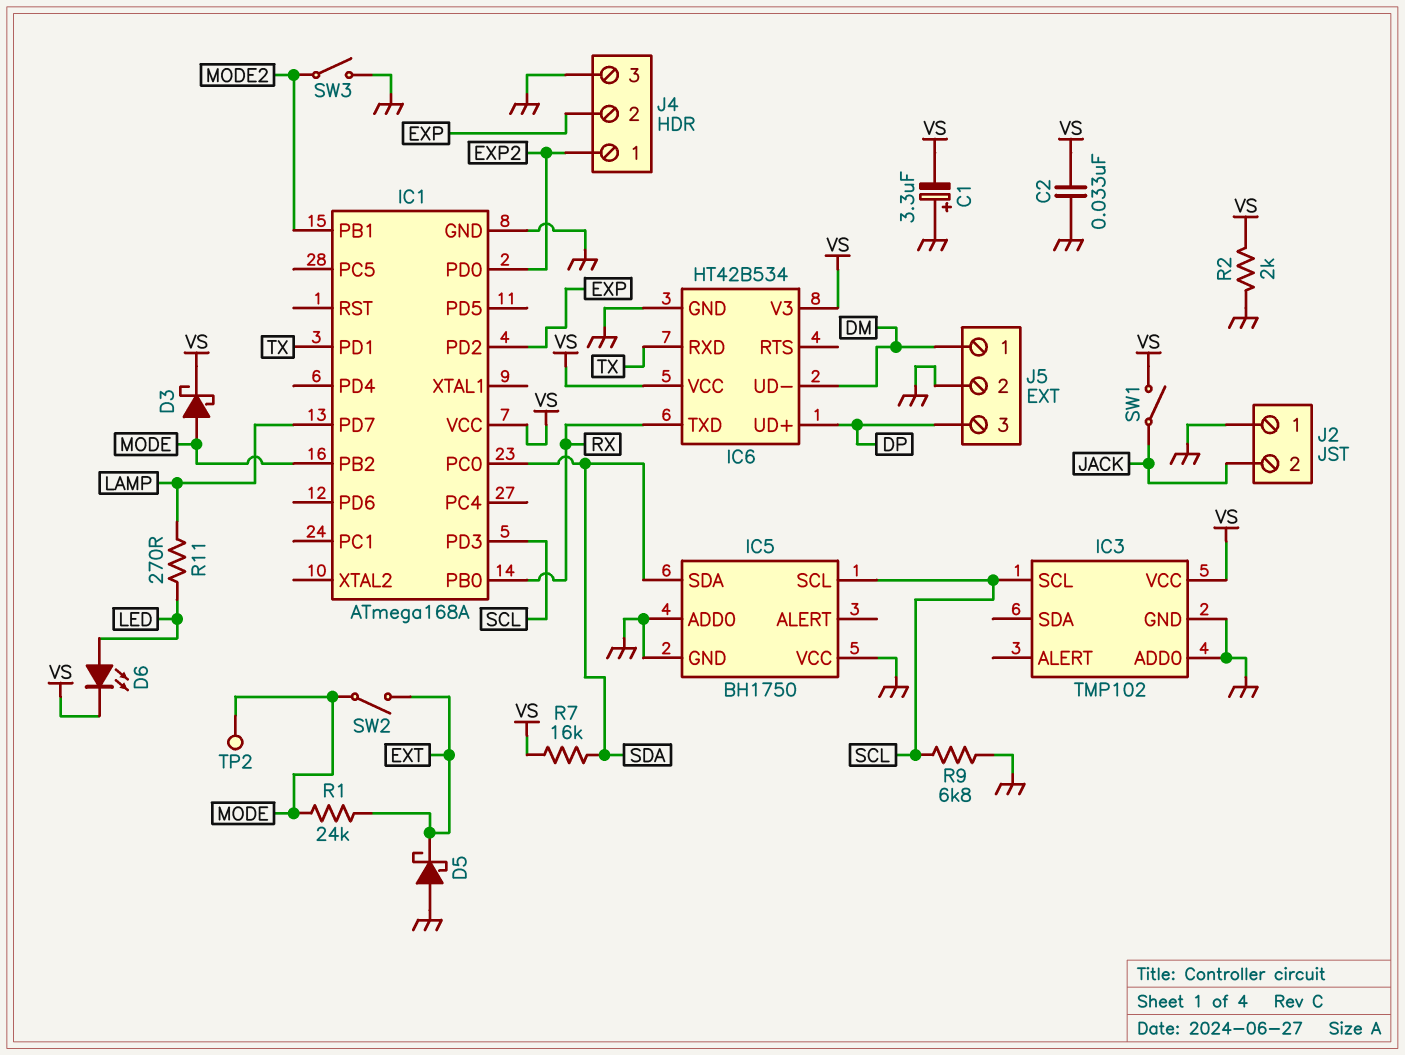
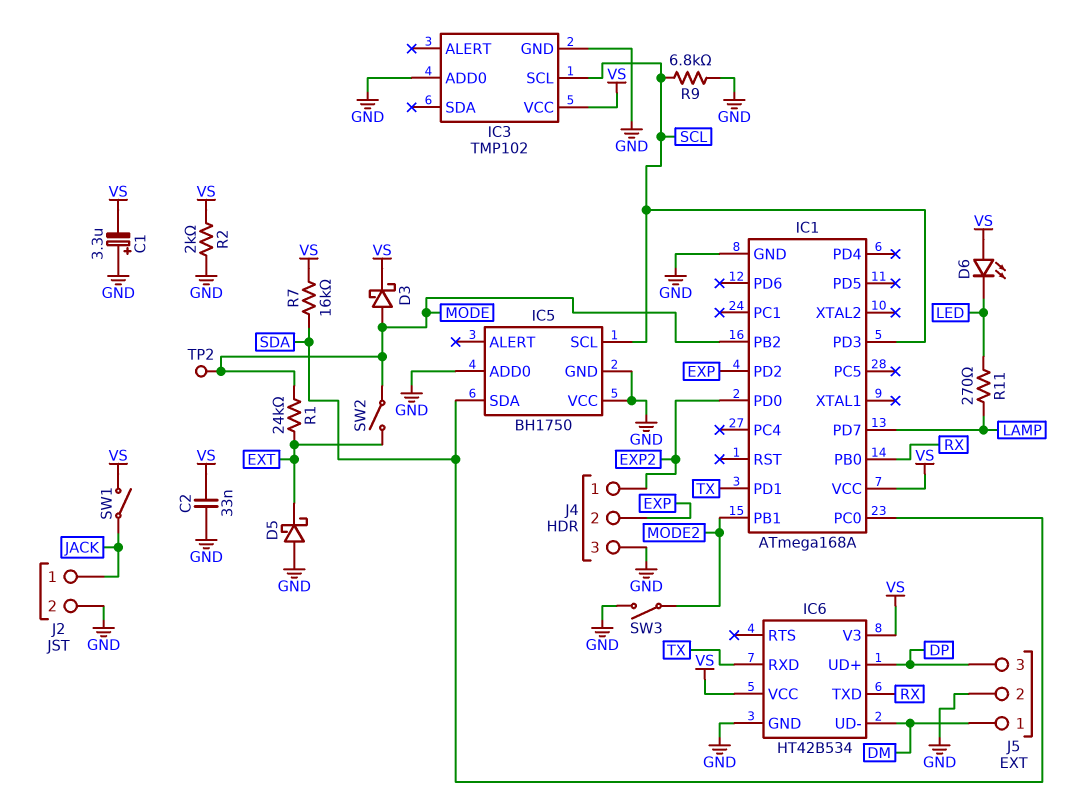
D6: LED (A LED, K VS) -> LED (A VS, K LED)
J2 pin 1: GND -> JACK
J2 pin 2: JACK -> GND

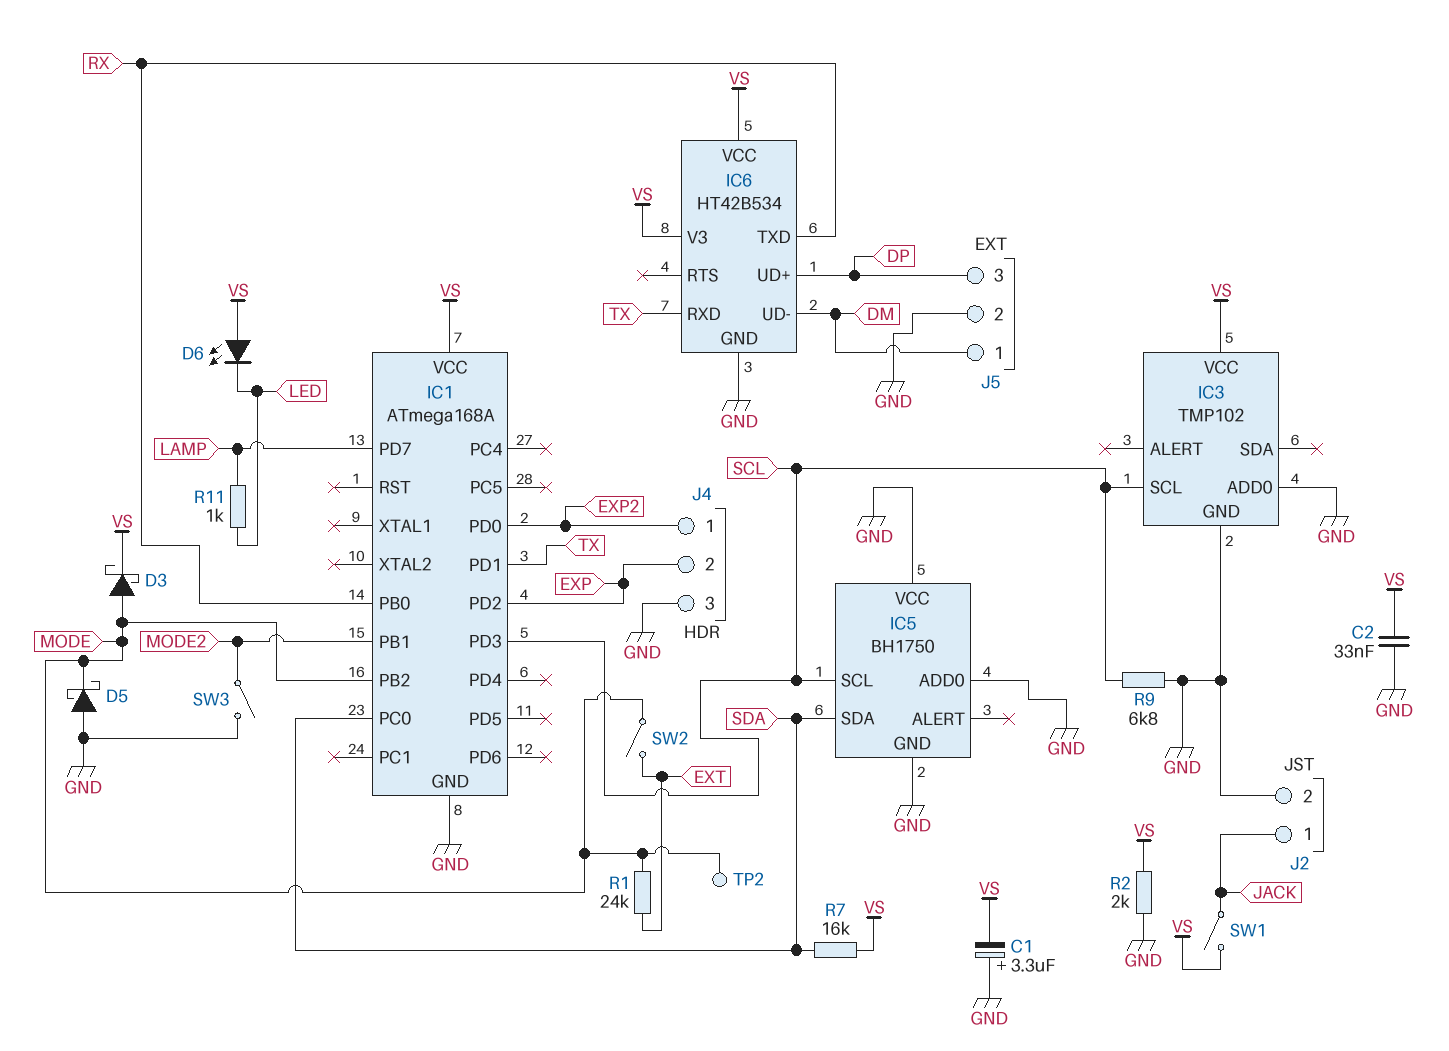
D5: schottky (A GND, K EXT) -> schottky (A GND, K MODE)
R11: 270 (LAMP, LED) -> 1k (LAMP, LED)

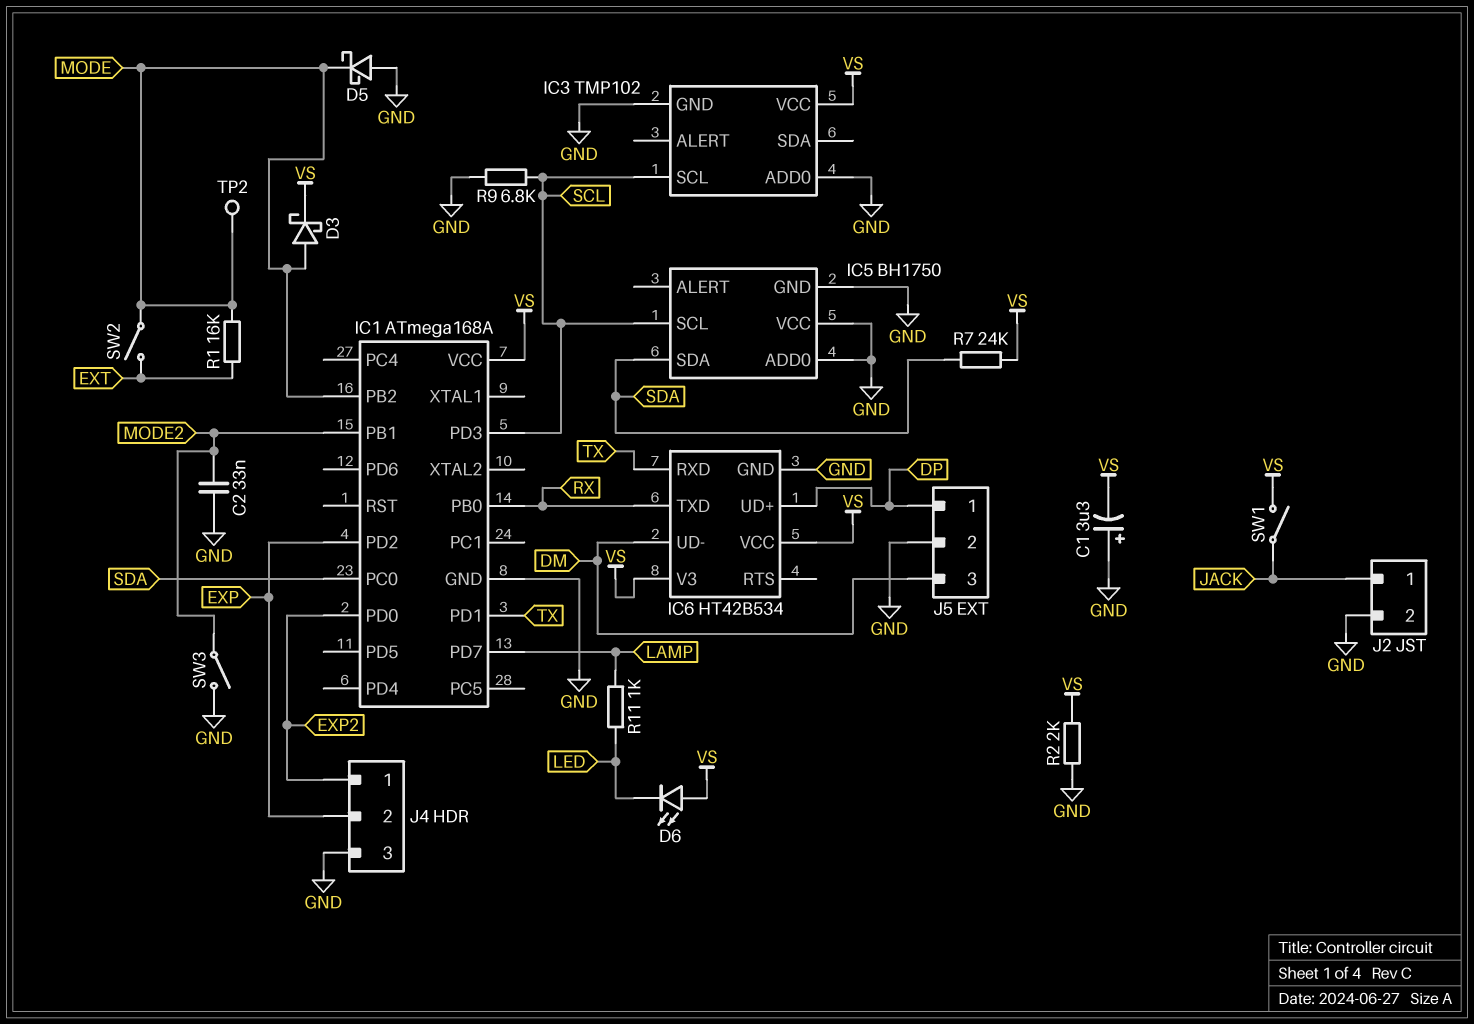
C2: 33nF (GND, VS) -> 33nF (GND, MODE2)
J5 pin 1: DM -> DP
J5 pin 3: DP -> DM
R1: 24k (EXT, MODE) -> 16k (EXT, MODE)
R7: 16k (SDA, VS) -> 24k (SDA, VS)

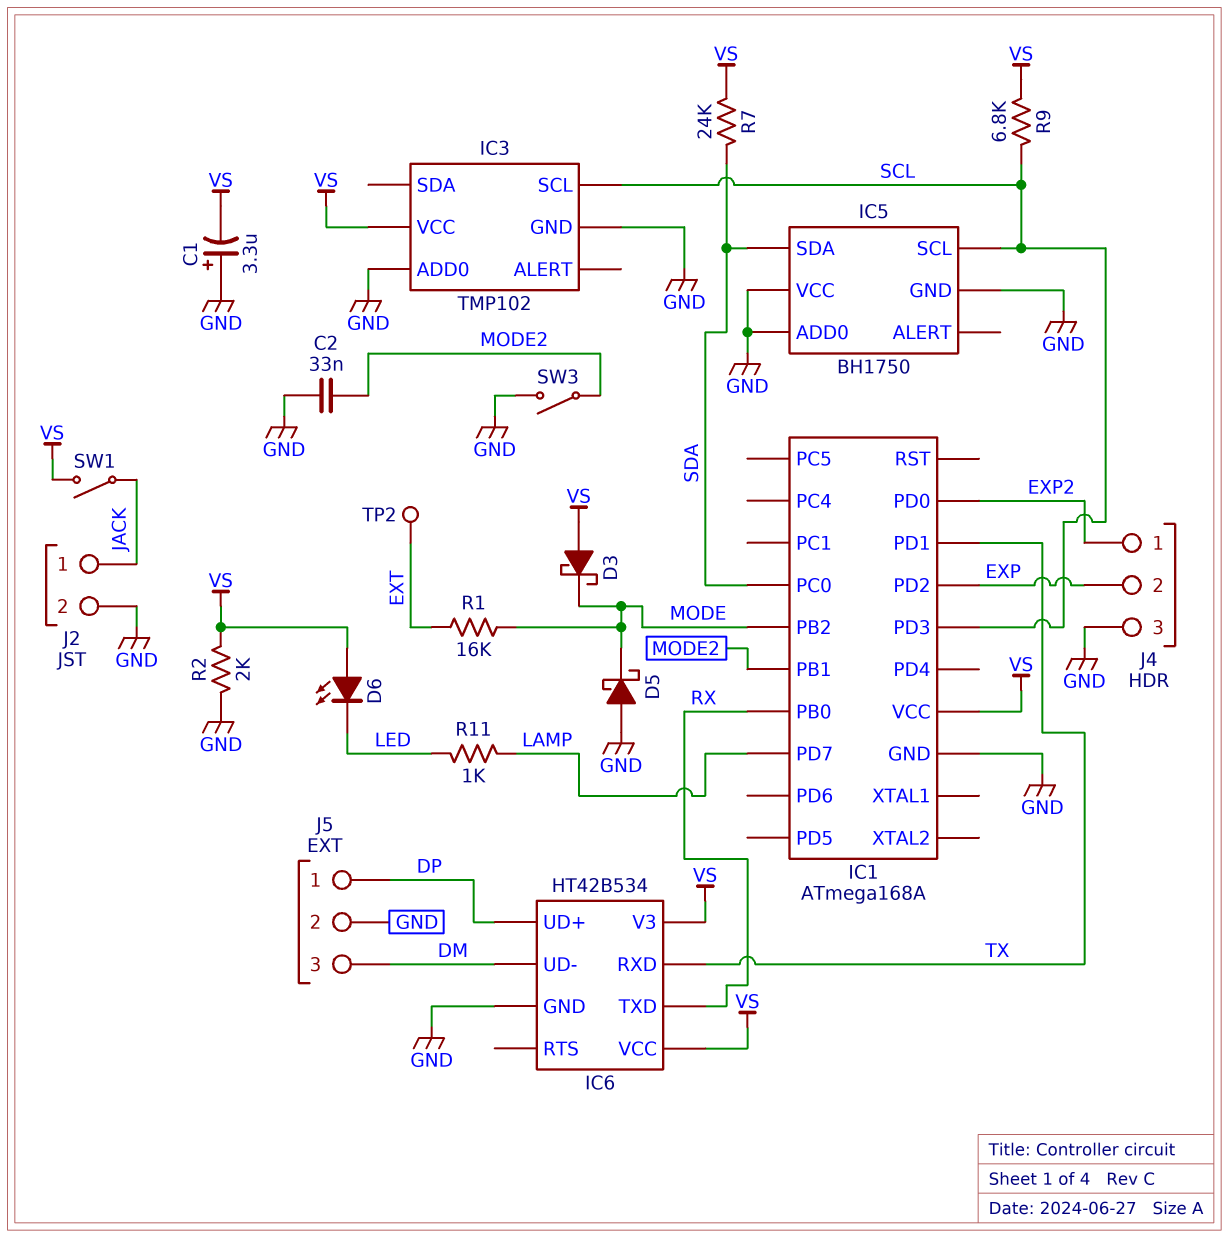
D3: schottky (A MODE, K VS) -> schottky (A VS, K MODE)
R9: 6.8k (GND, SCL) -> 6.8k (SCL, VS)
SW2: switch (EXT, MODE) -> none
TP2: test point (MODE) -> test point (EXT)

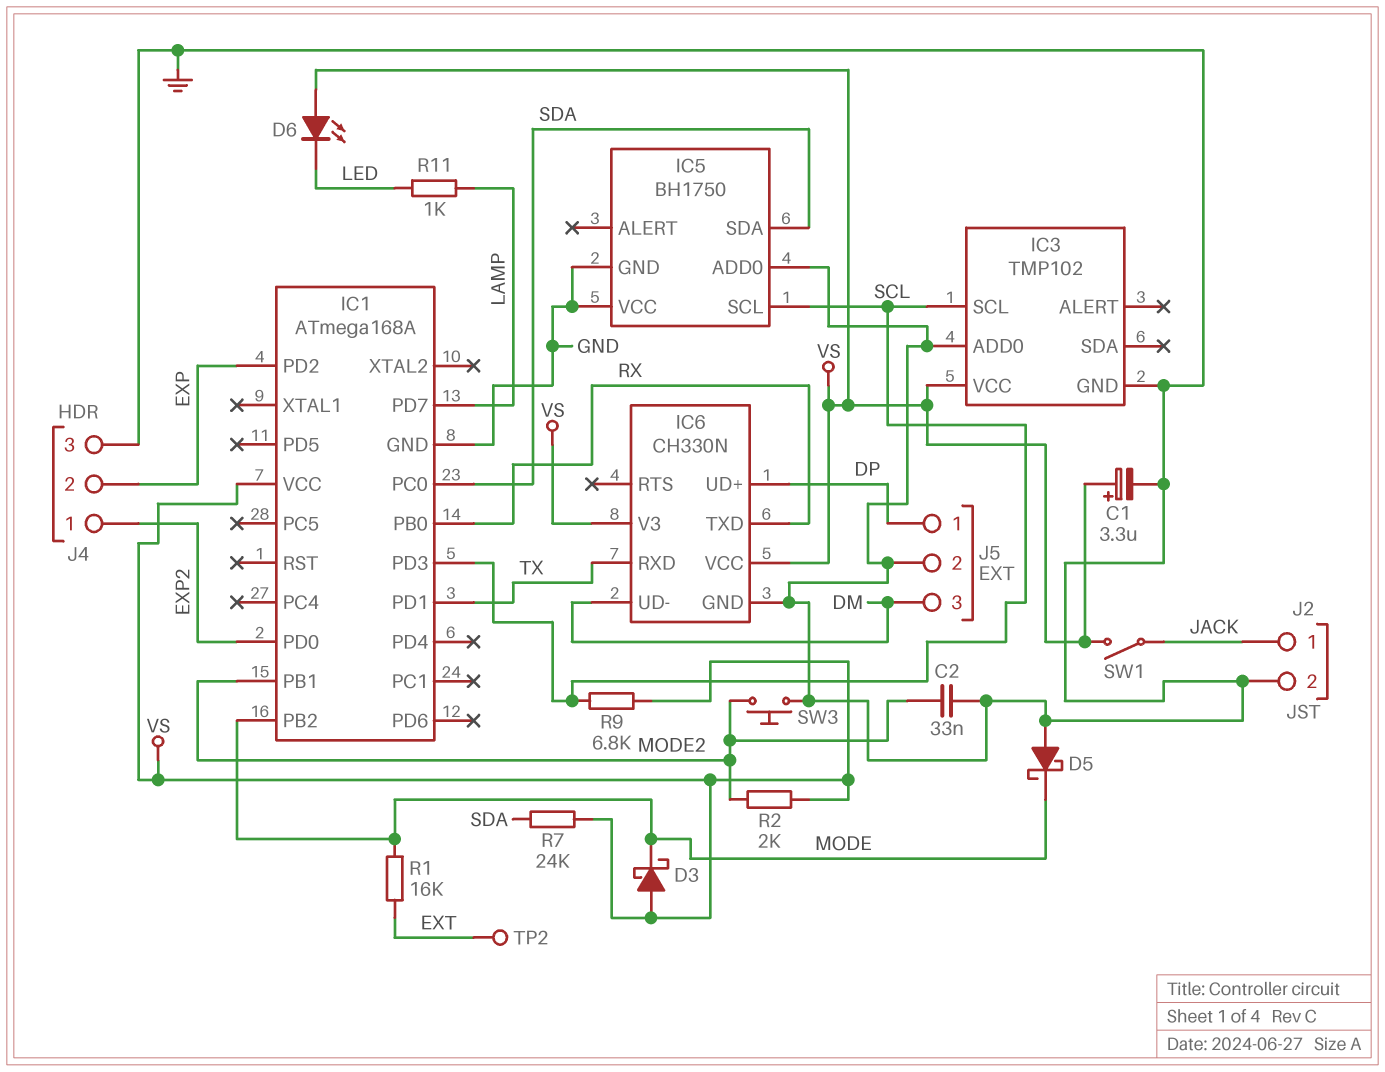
C1: 3.3uF (plus GND, minus VS) -> 3.3uF (plus VS, minus GND)
IC6: HT42B534 -> CH330N
R2: 2k (GND, VS) -> 2k (MODE2, VS)
SW3: switch (GND, MODE2) -> button (GND, MODE2)

